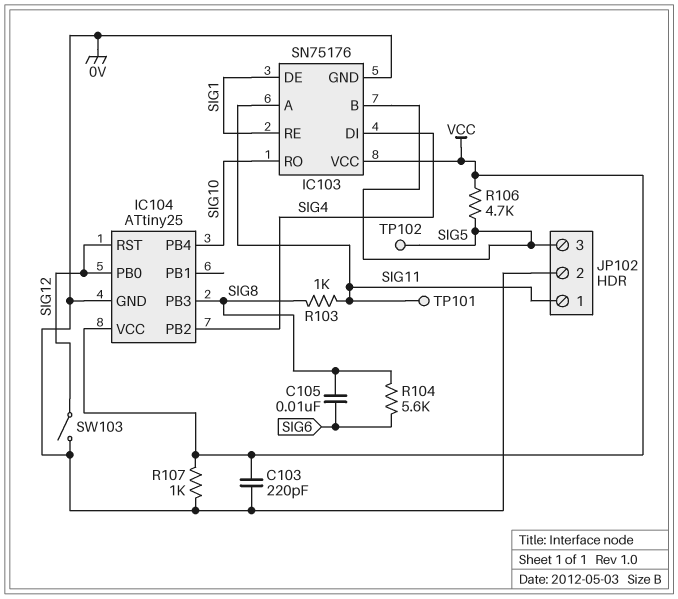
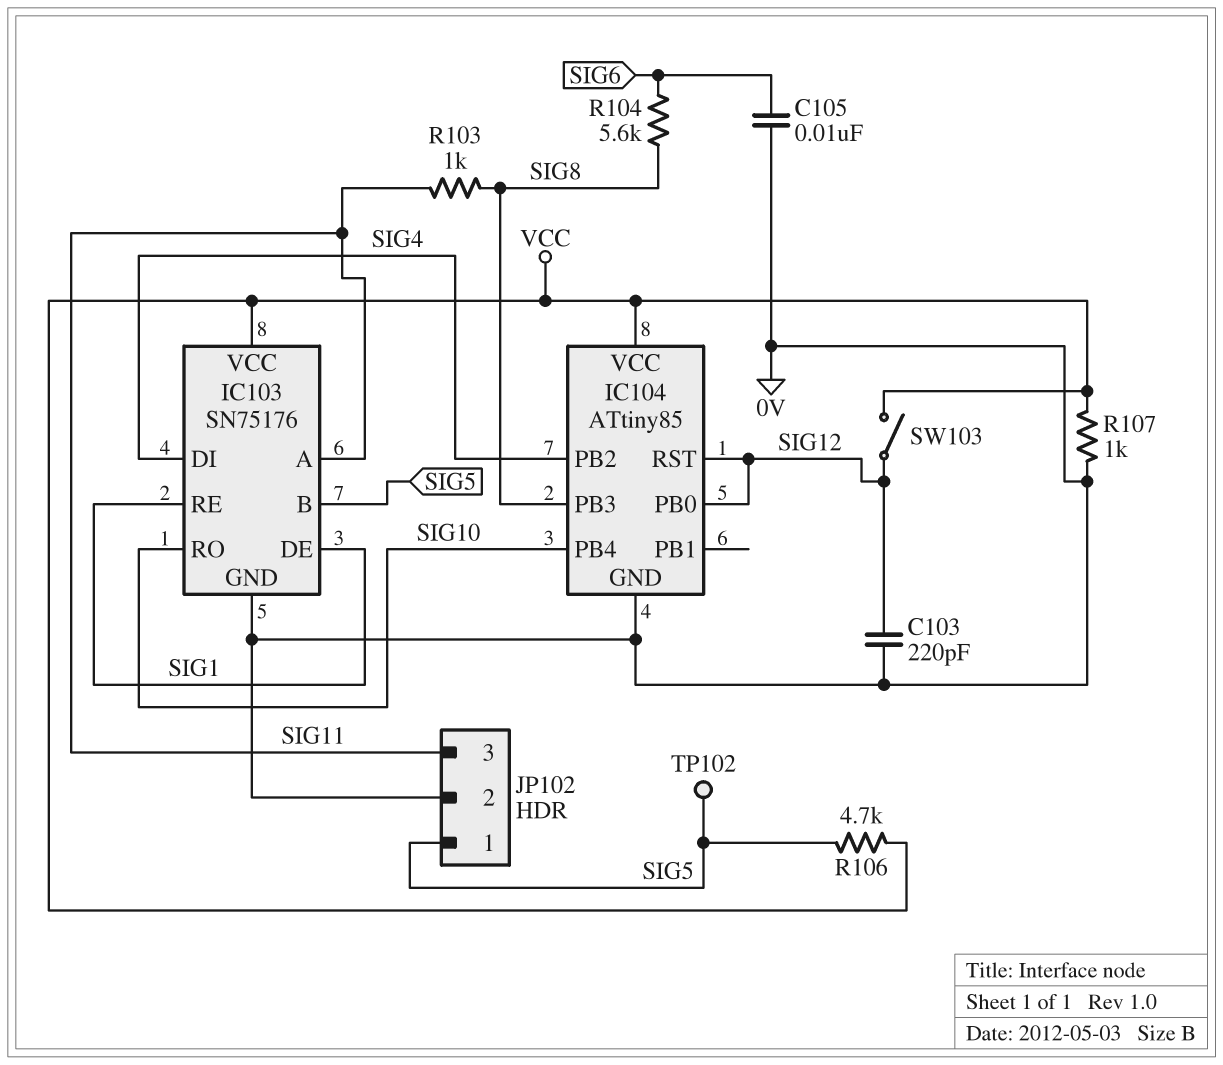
C103: 220pF (0V, VCC) -> 220pF (0V, SIG12)
C105: 10nF (SIG6, SIG8) -> 10nF (0V, SIG6)
IC104: ATtiny25 -> ATtiny85
JP102 pin 1: SIG11 -> SIG5
JP102 pin 3: SIG5 -> SIG11
SW103: switch (0V, SIG12) -> switch (SIG12, VCC)
TP101: test point (SIG11) -> none

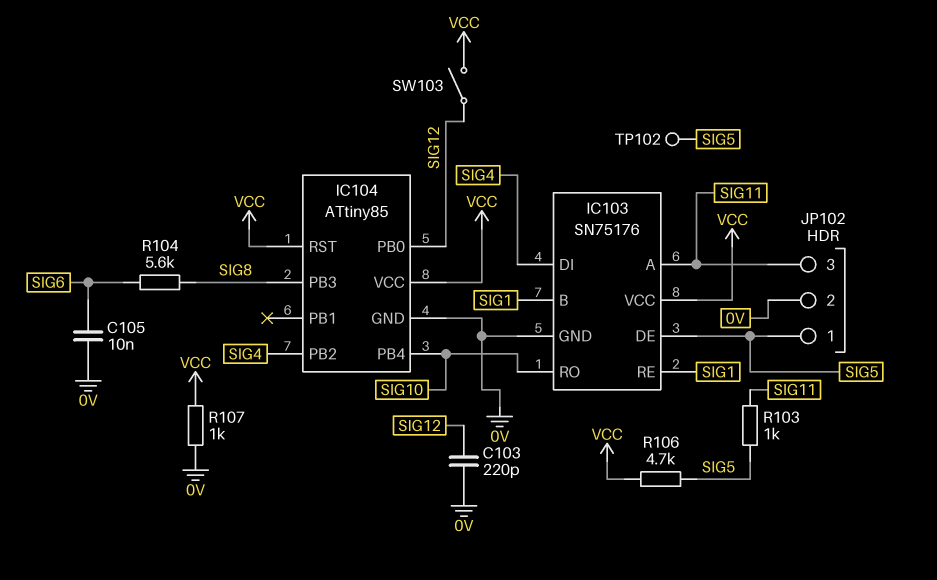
IC103 pin B: SIG5 -> SIG1
IC103 pin DE: SIG1 -> SIG5
IC104 pin RST: SIG12 -> VCC
R103: 1k (SIG8, SIG11) -> 1k (SIG5, SIG11)

